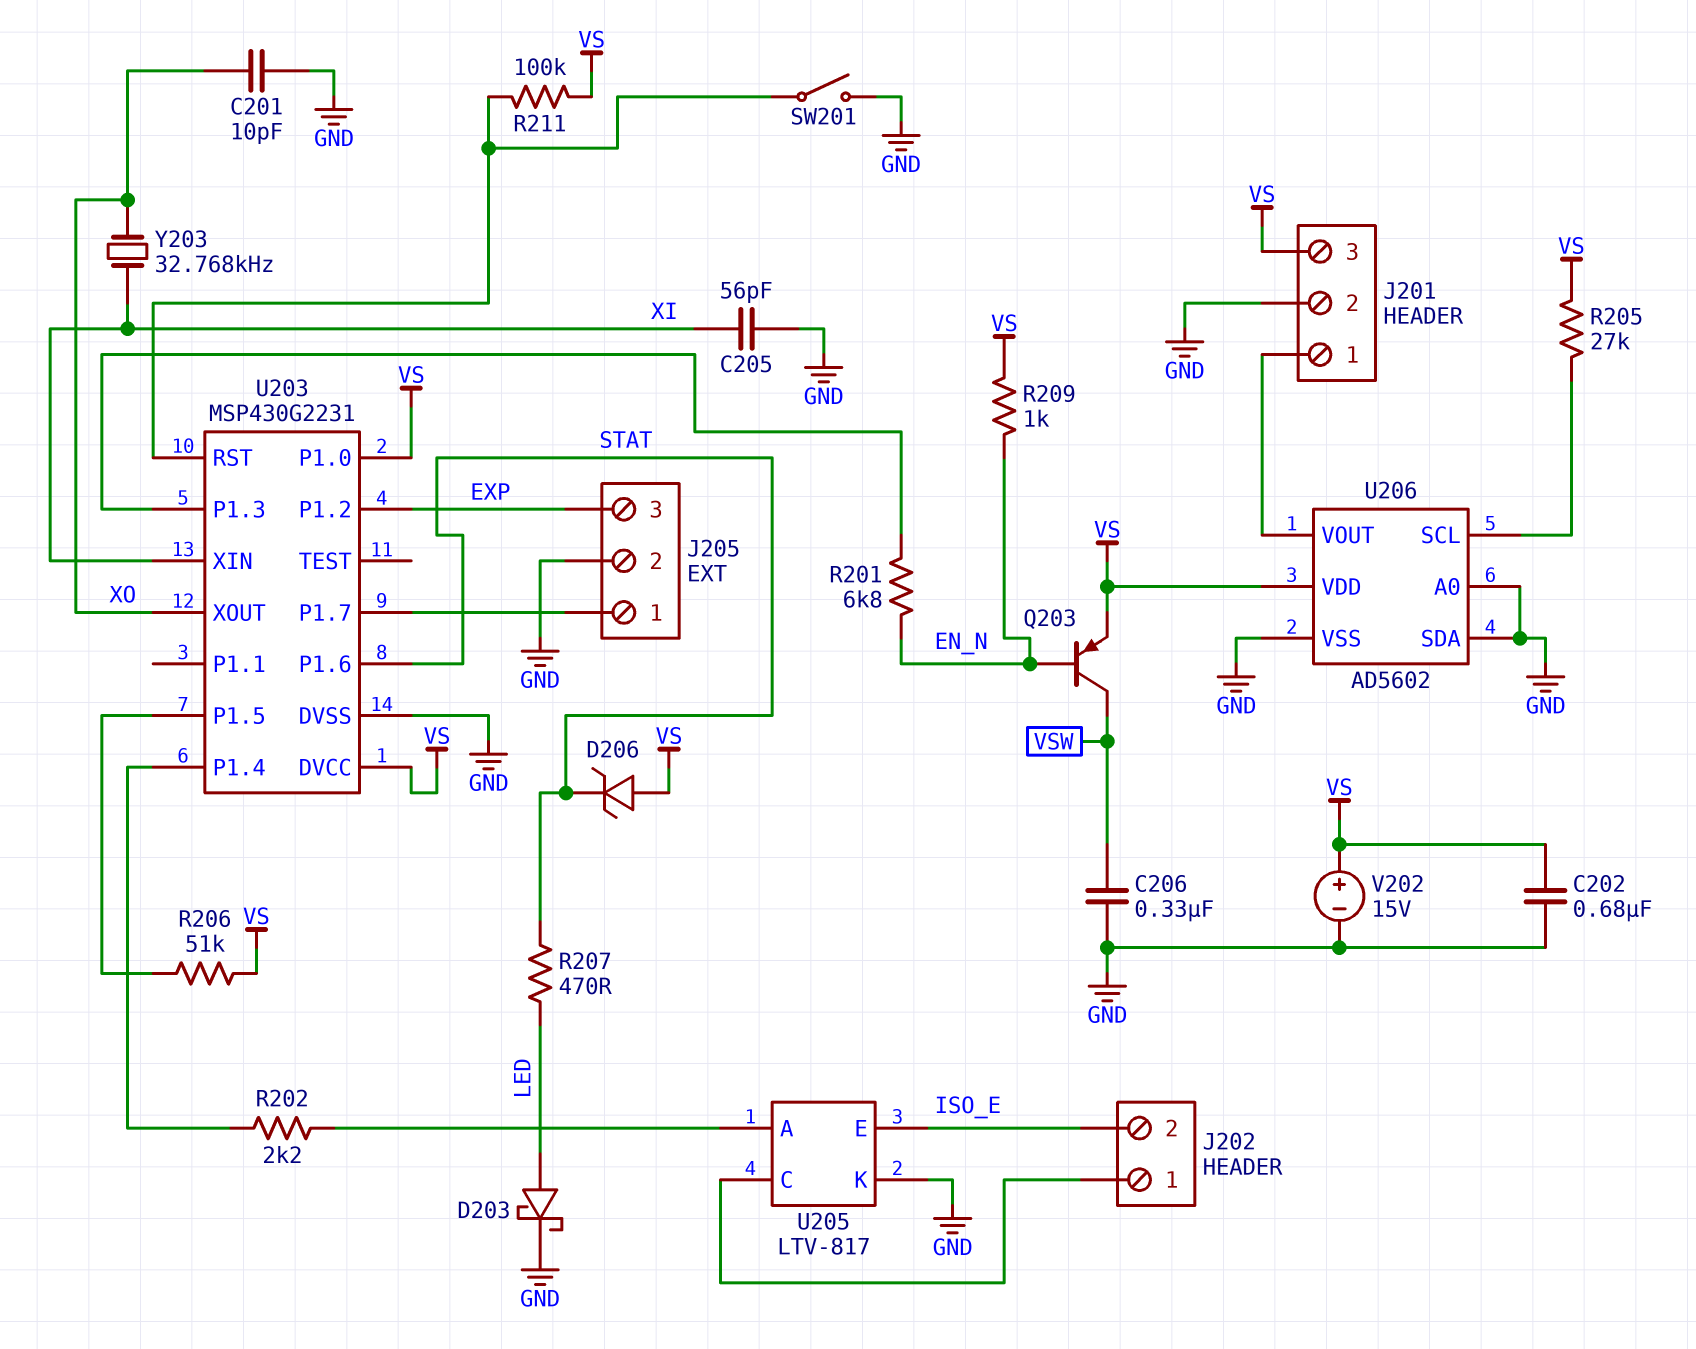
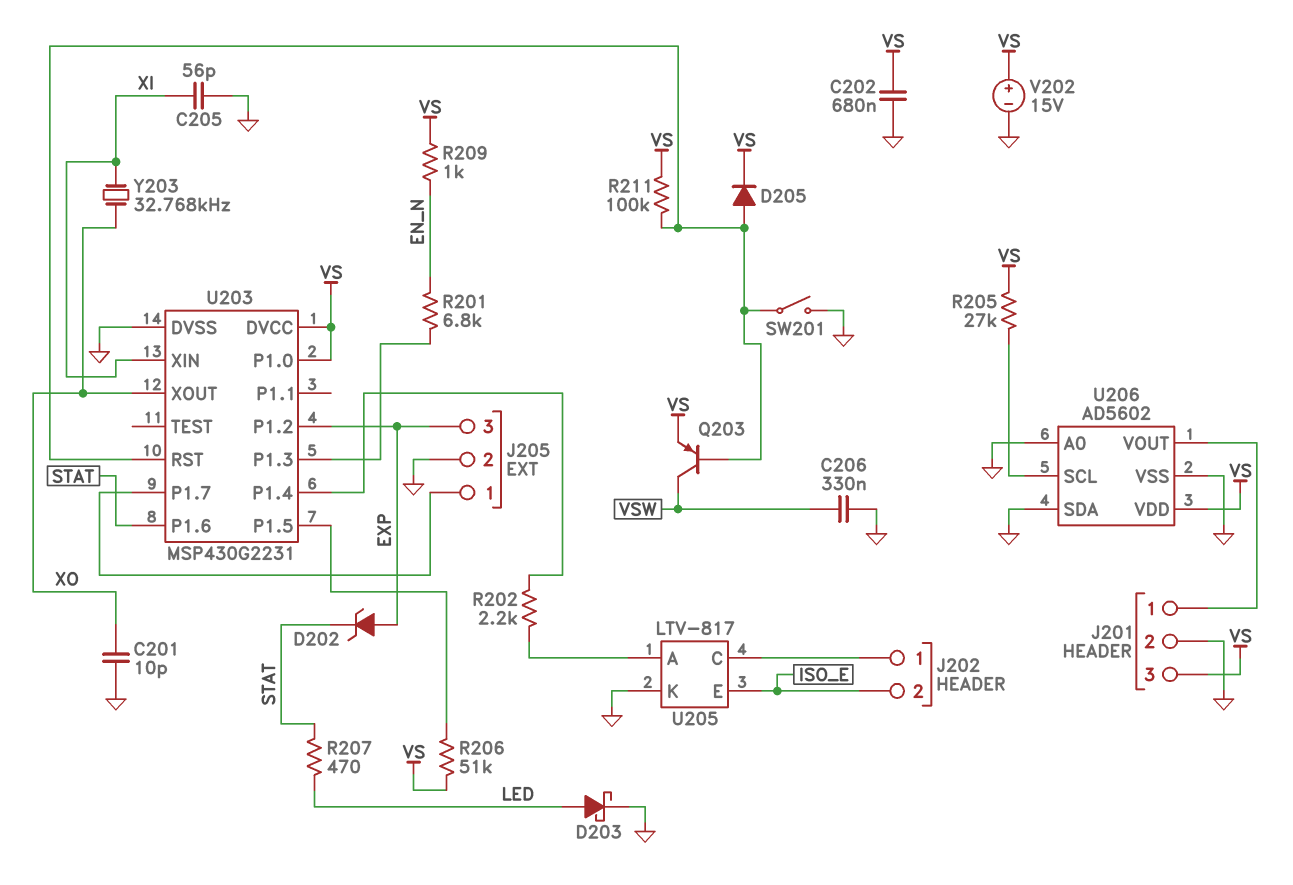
D202: none -> zener (A EXP, K STAT)
D205: none -> diode (A U203/RST, K VS)
D206: zener (A VS, K STAT) -> none
Q203: PNP (B EN_N, C VSW, E VS) -> PNP (B U203/RST, C VSW, E VS)

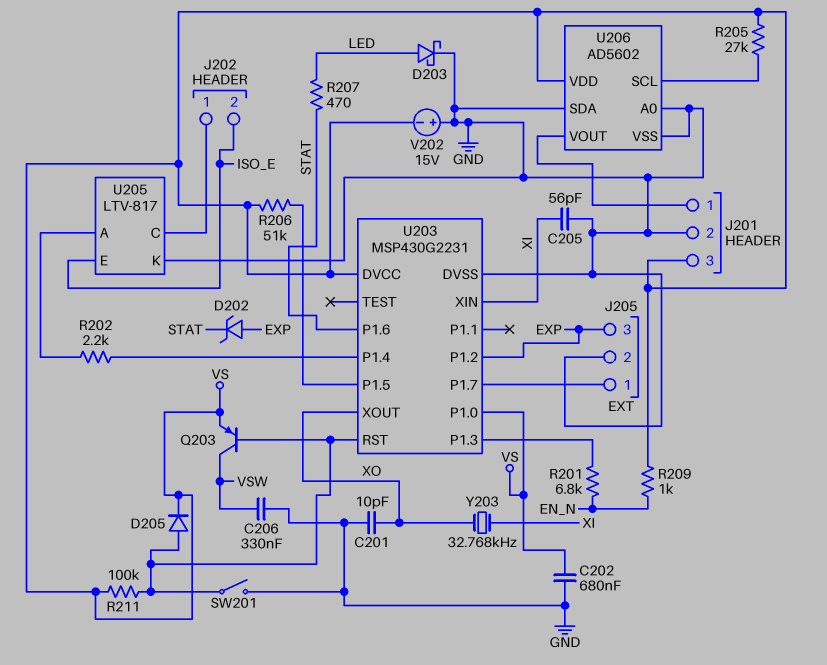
V202: 15V (plus VS, minus GND) -> 15V (plus GND, minus VS)

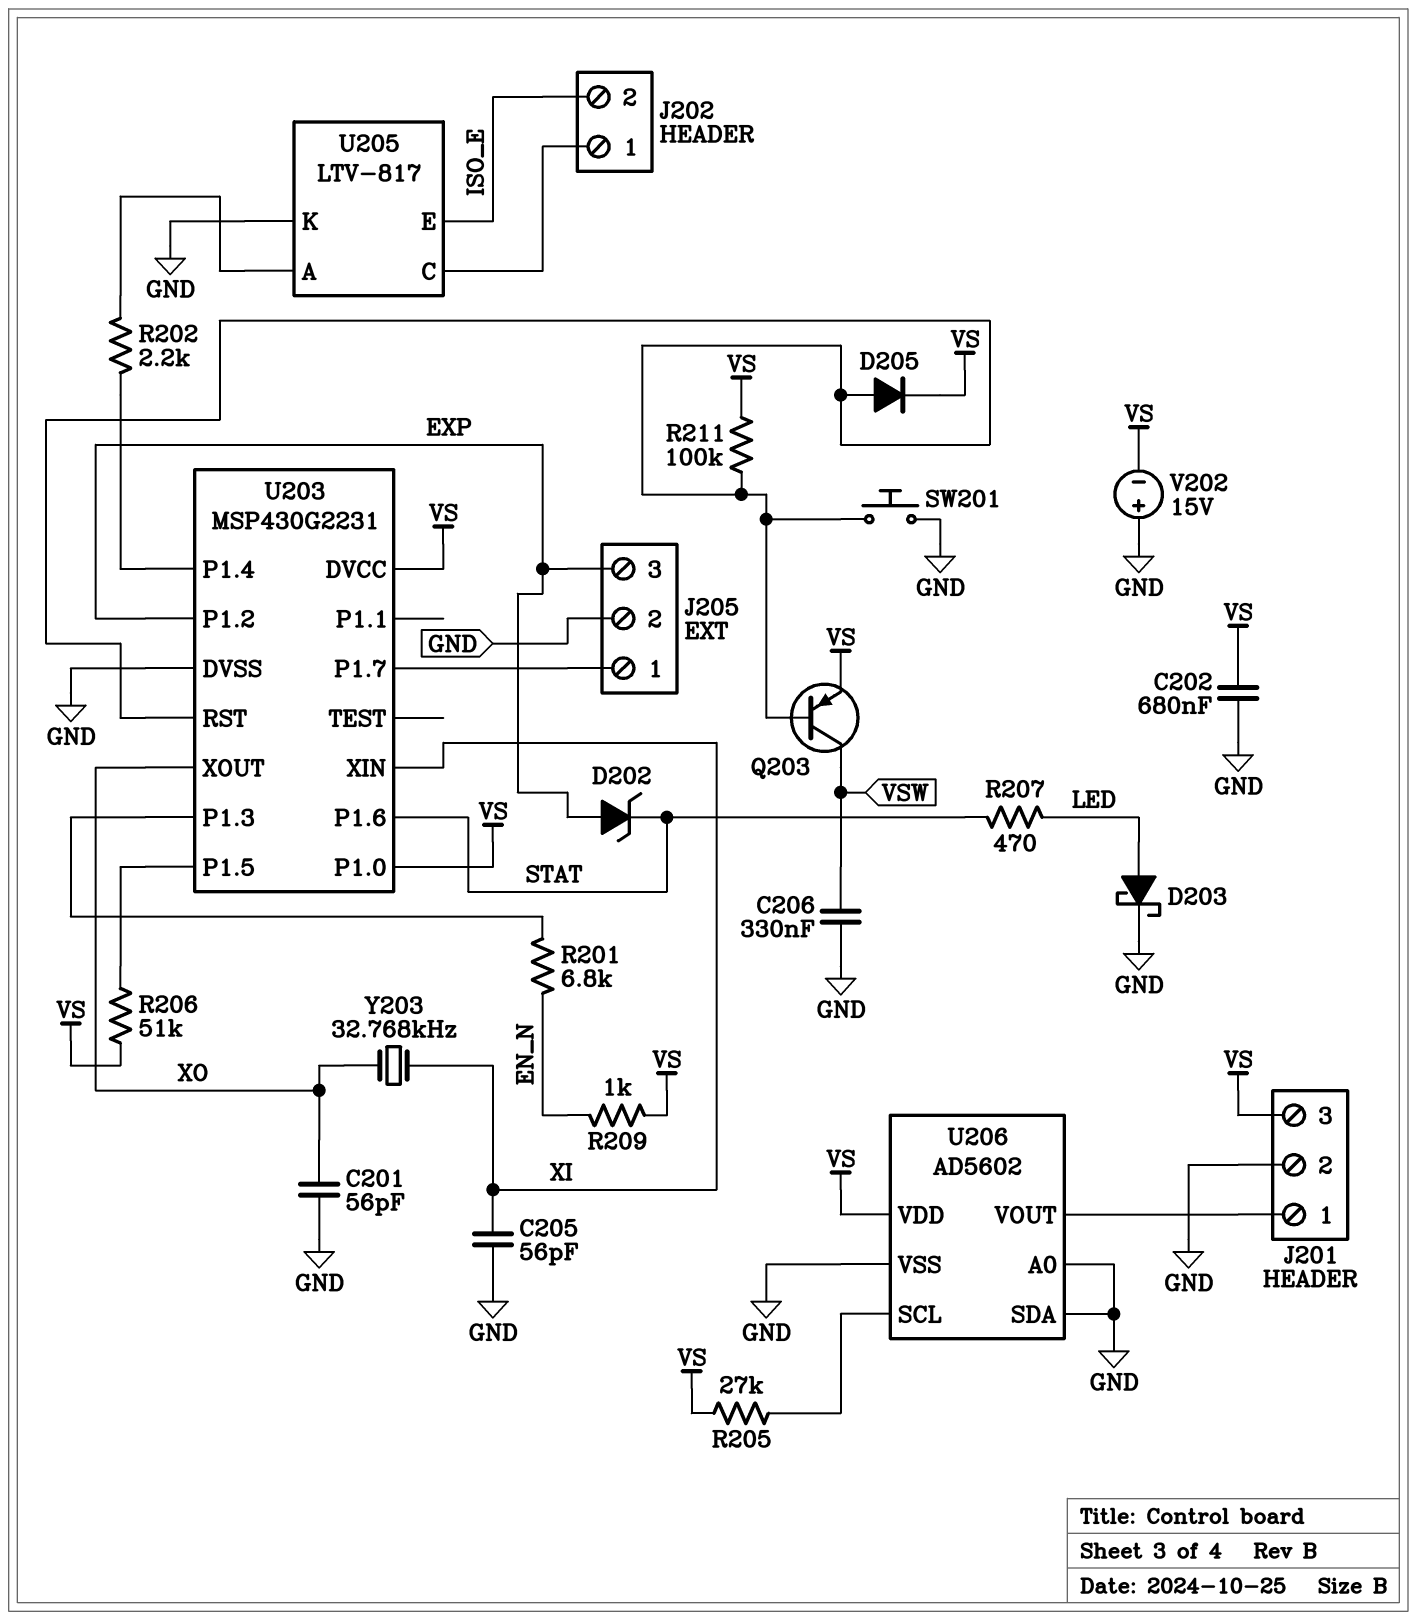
C201: 10pF (GND, XO) -> 56pF (GND, XO)
SW201: switch (GND, U203/RST) -> button (GND, U203/RST)

